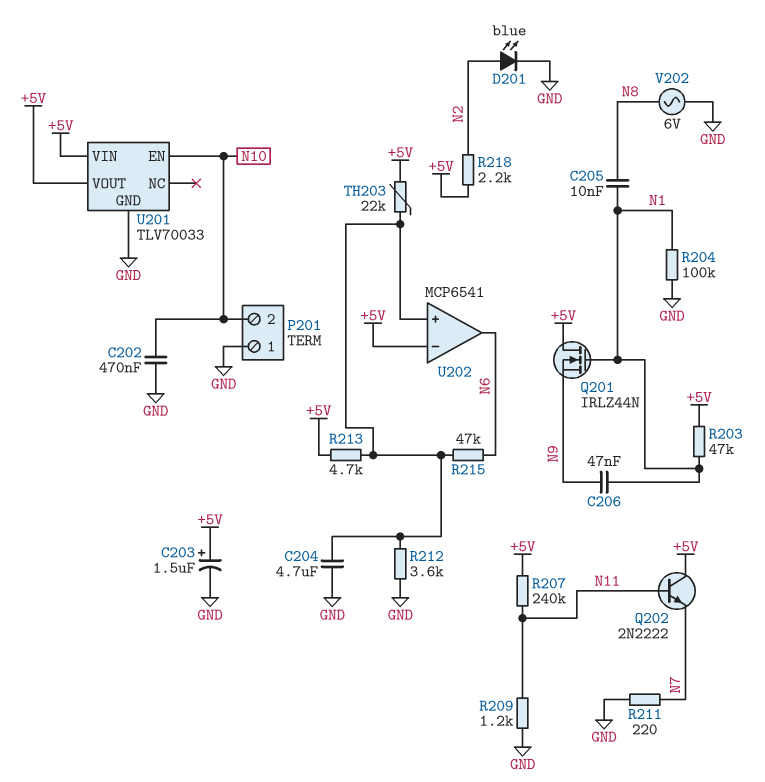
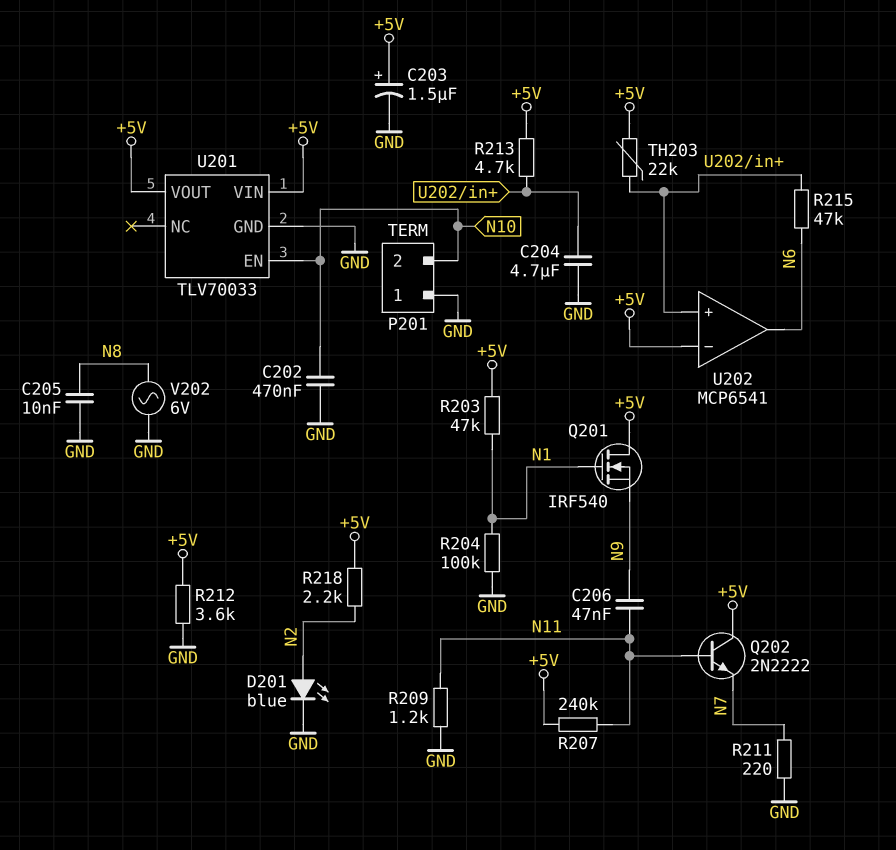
C205: 10nF (N1, N8) -> 10nF (GND, N8)
C206: 47nF (N1, N9) -> 47nF (N9, N11)
Q201: NMOS IRLZ44N (G N1, D +5V, S N9) -> NMOS IRF540 (G N1, D +5V, S N9)
R212: 3.6k (GND, U202/in+) -> 3.6k (+5V, GND)

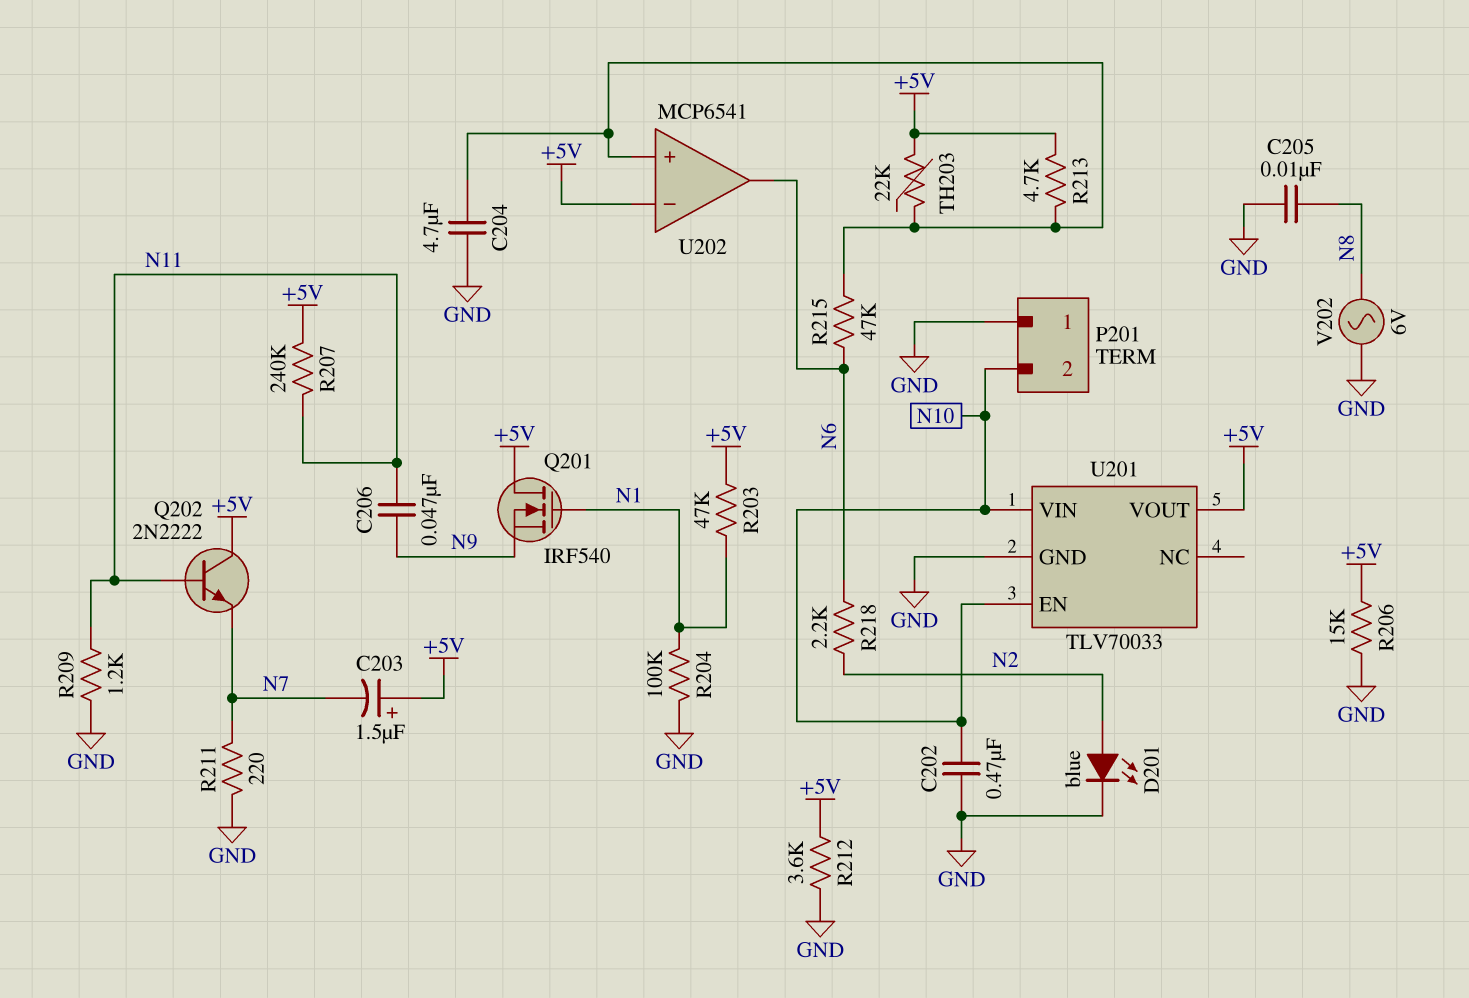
C203: 1.5uF (plus +5V, minus GND) -> 1.5uF (plus +5V, minus N7)
R206: none -> 15k (+5V, GND)
R218: 2.2k (+5V, N2) -> 2.2k (N2, N6)
U201 pin VIN: +5V -> N10

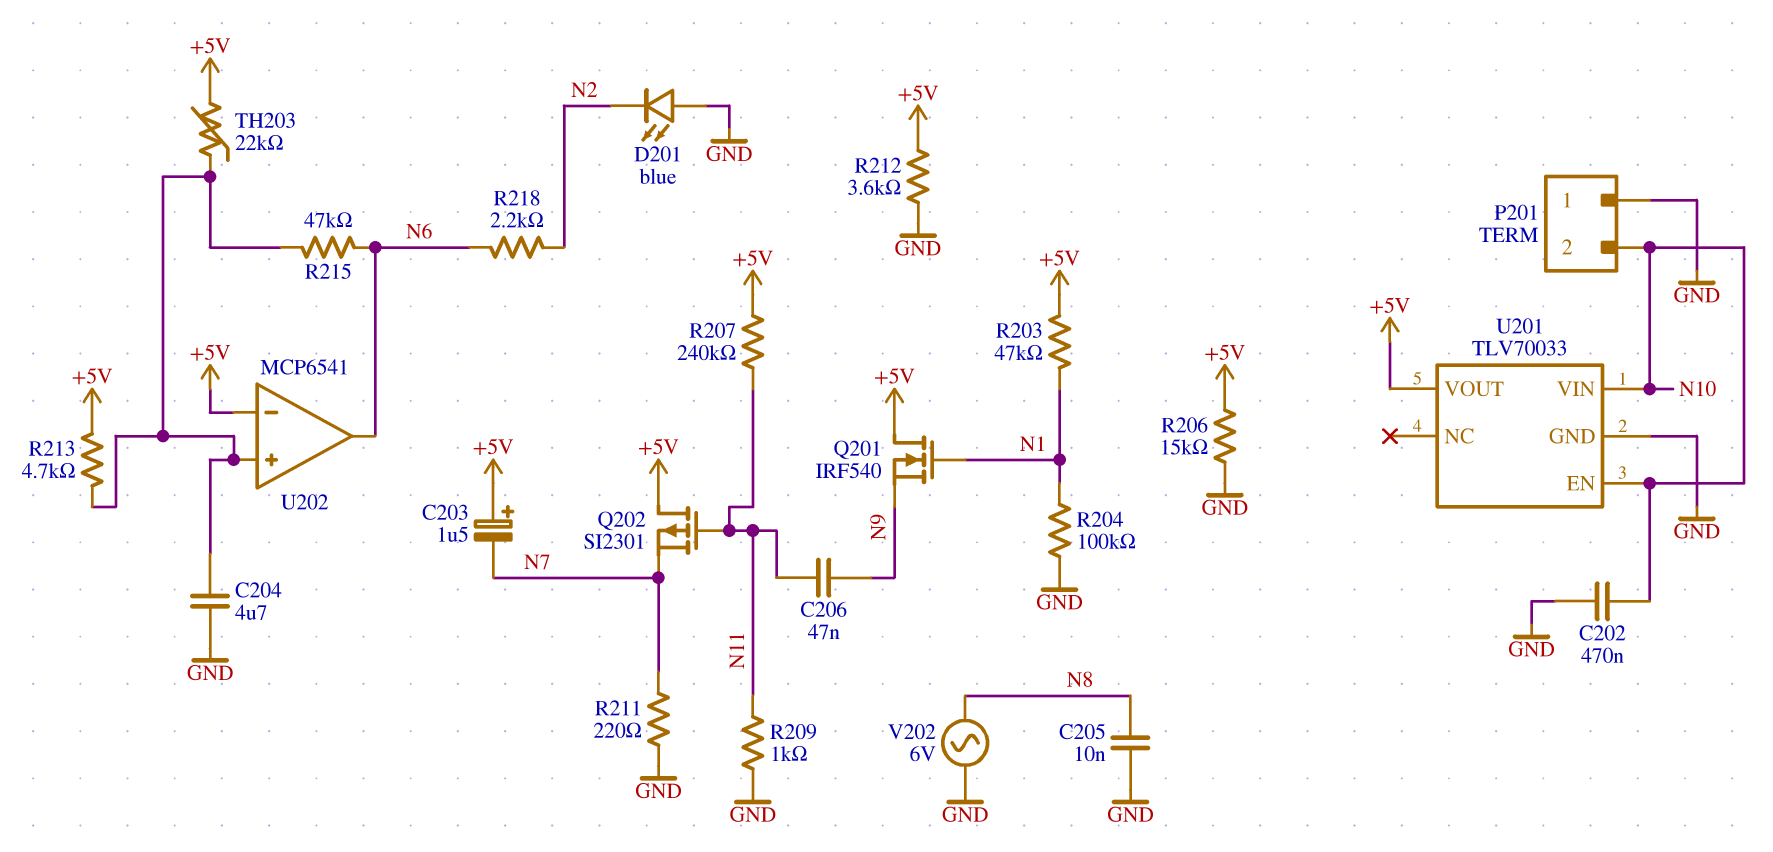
D201: LED blue (A N2, K GND) -> LED blue (A GND, K N2)
Q202: NPN 2N2222 (B N11, C +5V, E N7) -> PMOS SI2301 (G N11, D +5V, S N7)
R209: 1.2k (GND, N11) -> 1k (GND, N11)

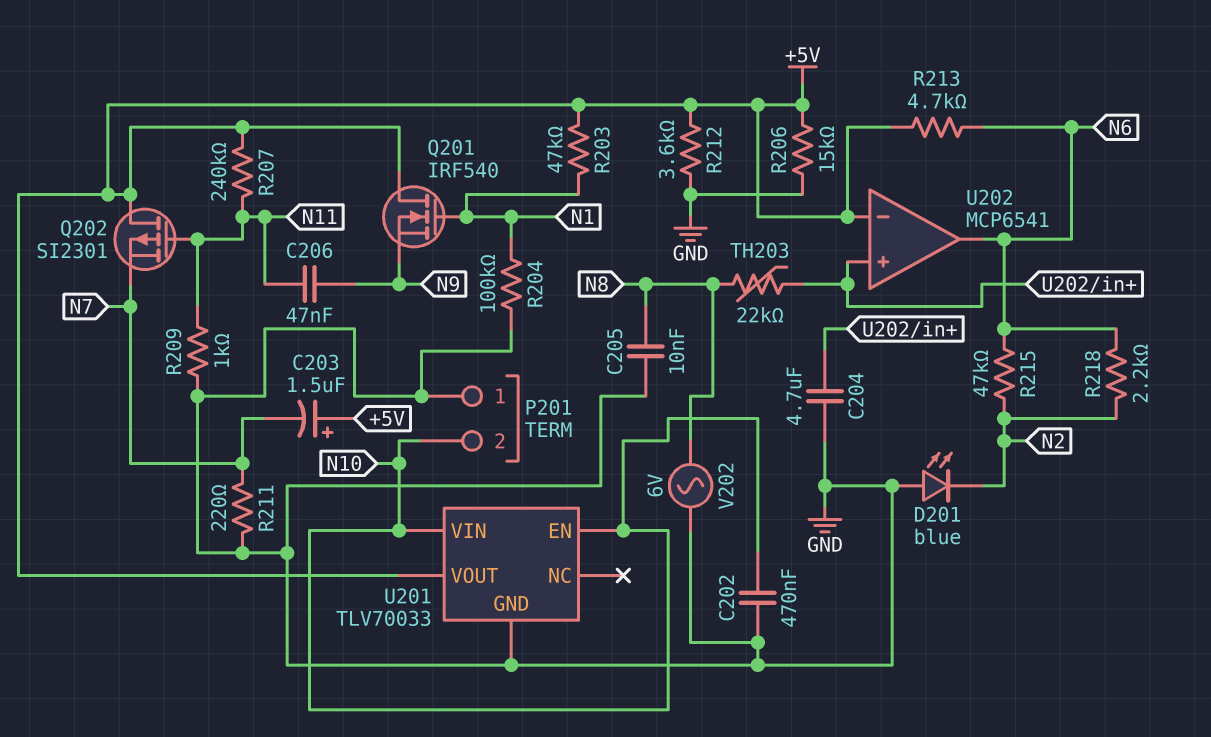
R213: 4.7k (+5V, U202/in+) -> 4.7k (+5V, N6)
R215: 47k (N6, U202/in+) -> 47k (N2, N6)
TH203: 22k (+5V, U202/in+) -> 22k (N8, U202/in+)

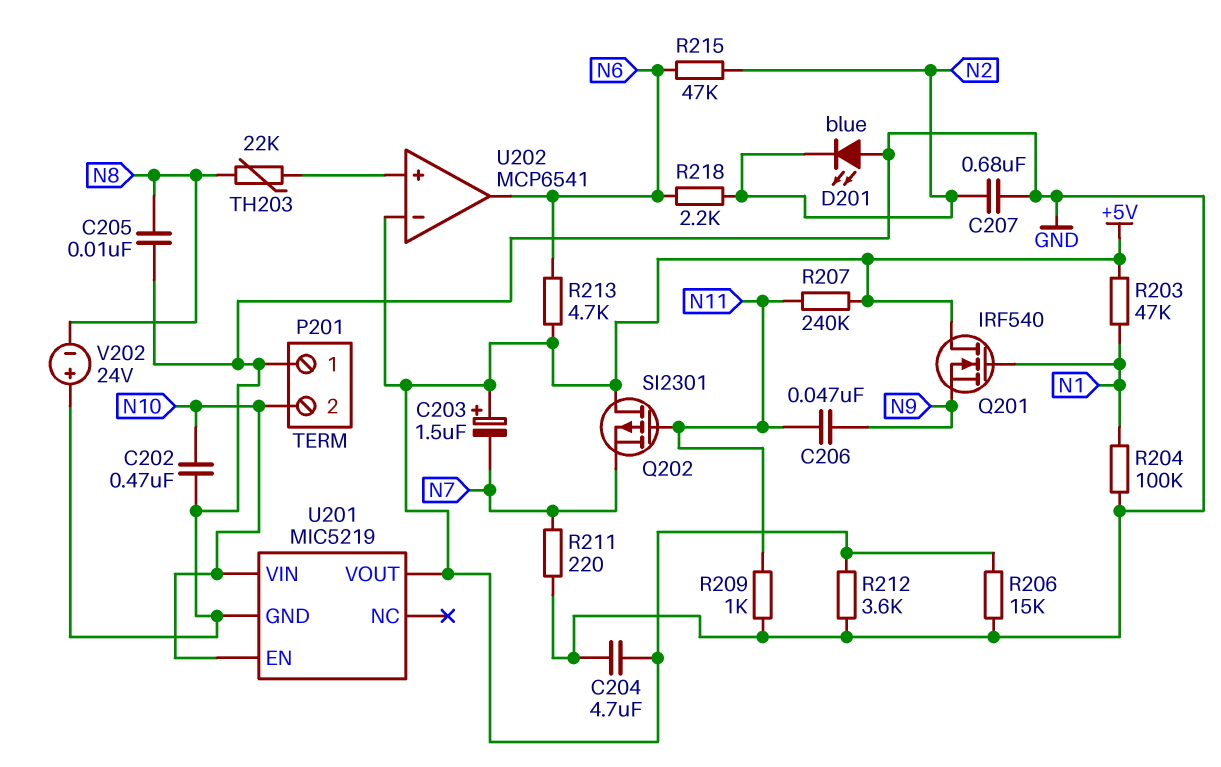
C204: 4.7uF (GND, U202/in+) -> 4.7uF (+5V, GND)
C207: none -> 680nF (GND, N2)
U201: TLV70033 -> MIC5219
V202: AC 6V (GND, N8) -> 24V (plus GND, minus N8)

